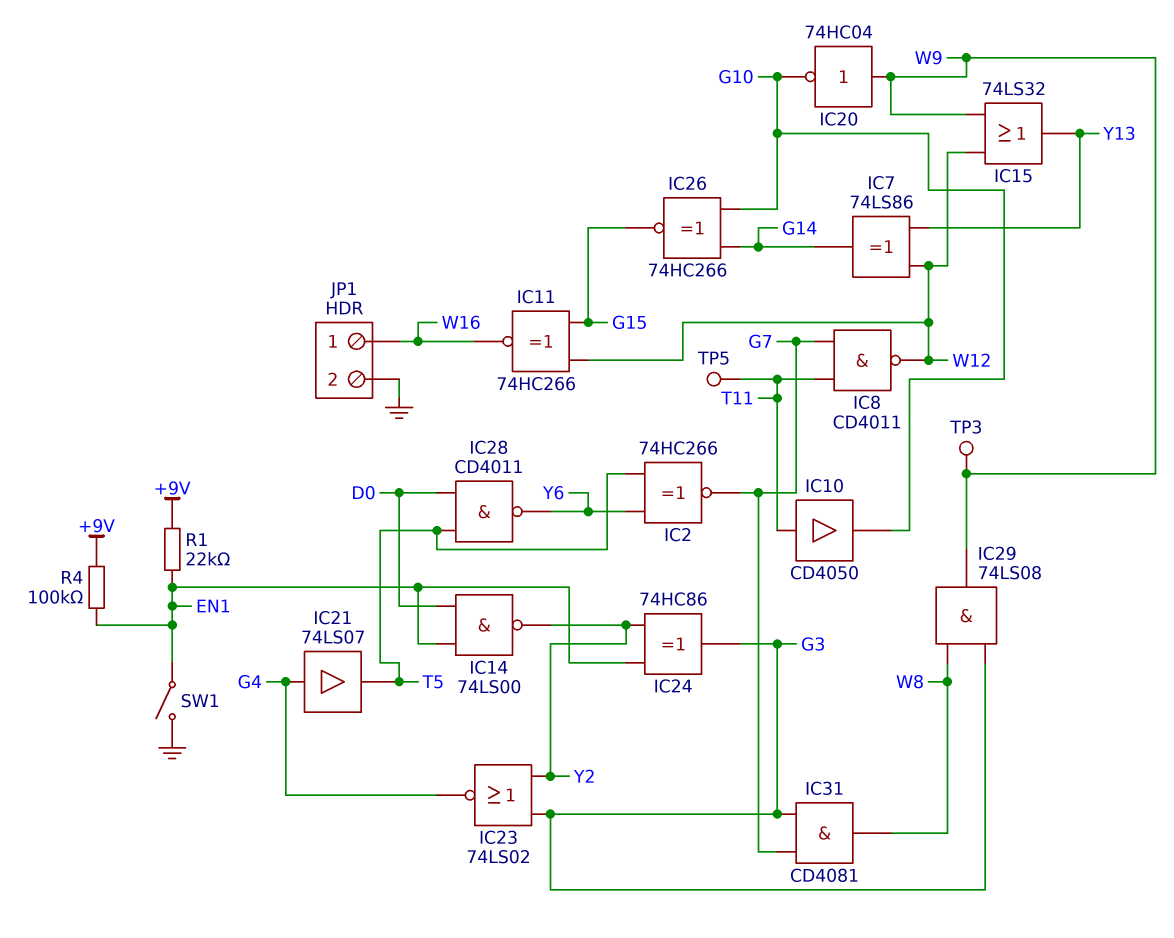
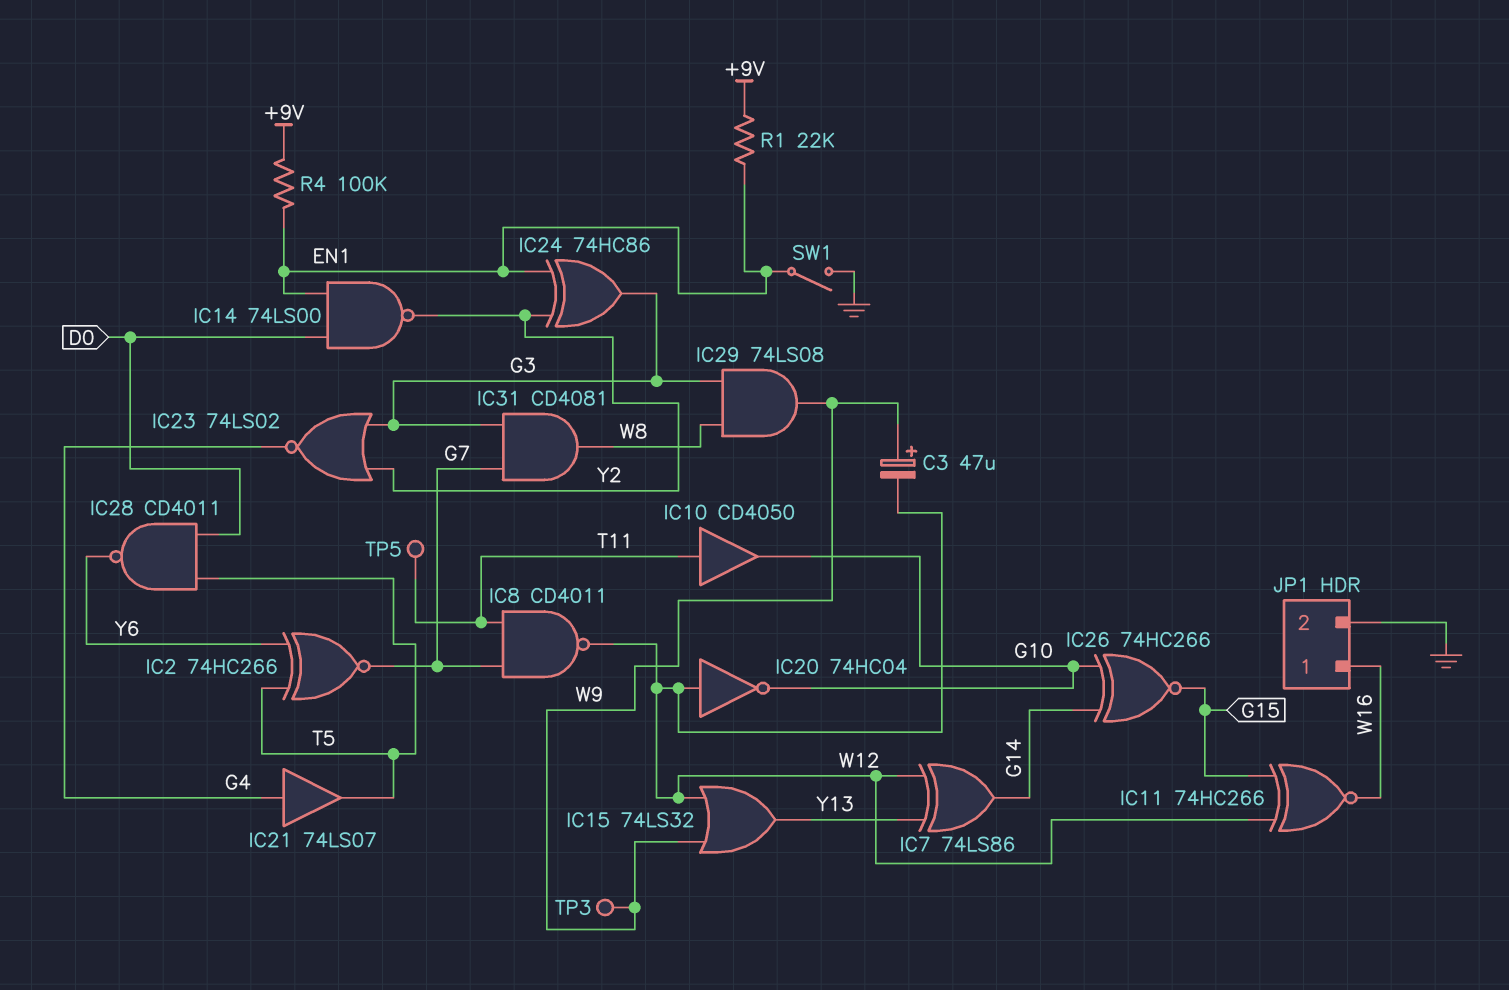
C3: none -> 47uF (plus W9, minus W12)
IC20: NOT 74HC04 (in W9, out G10) -> NOT 74HC04 (in W12, out G10)

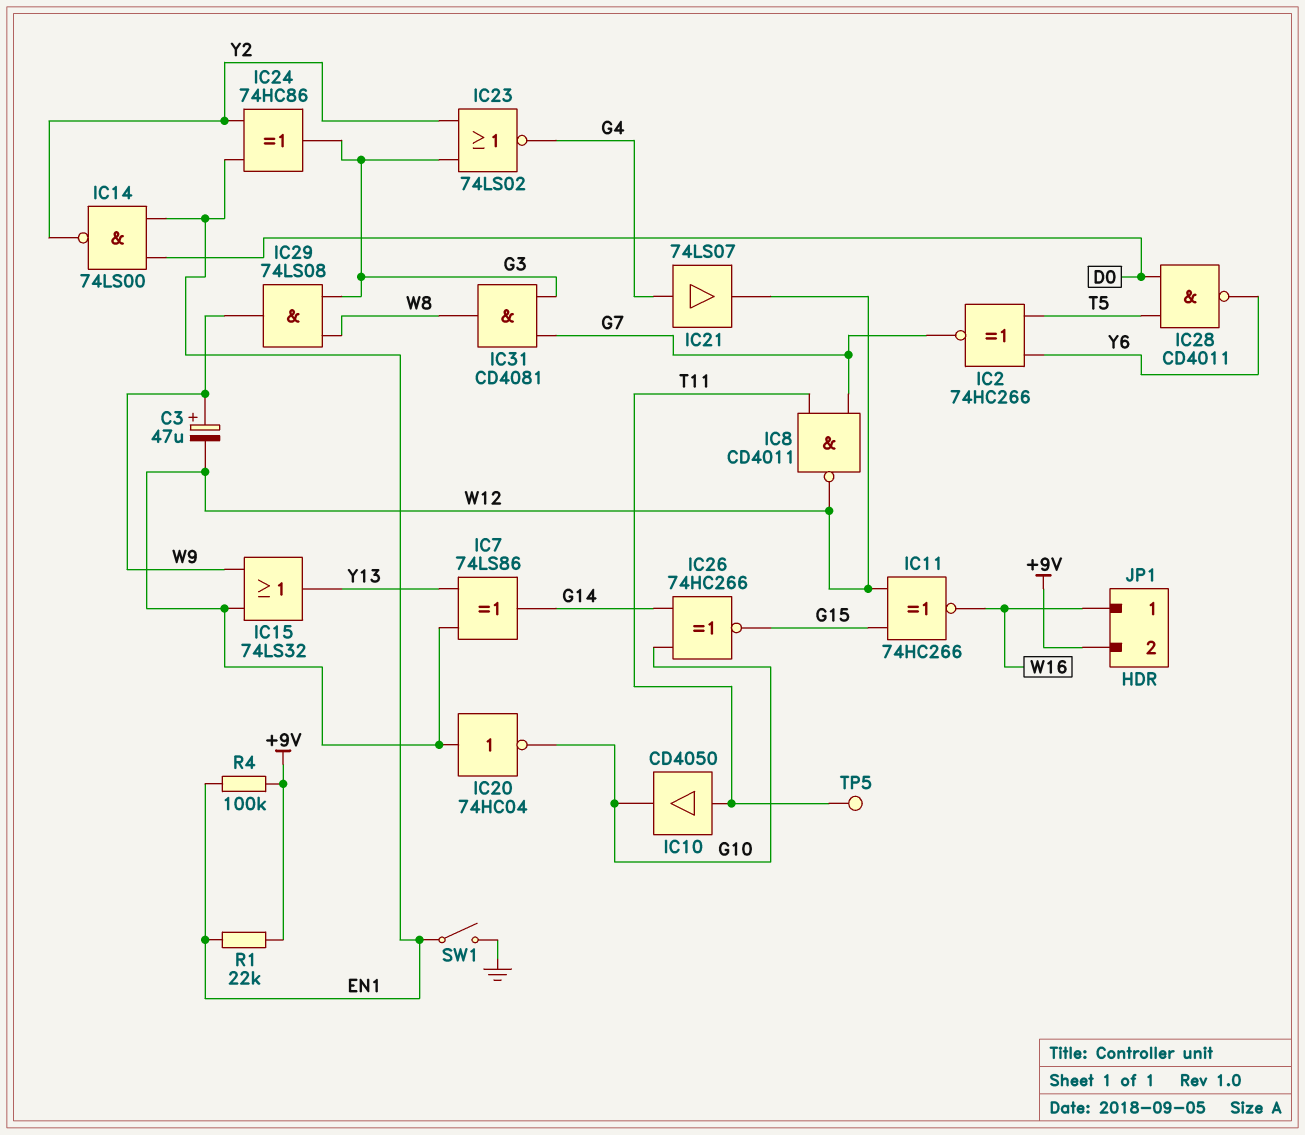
IC21: buffer 74LS07 (in G4, out T5) -> buffer 74LS07 (in G4, out W12)
JP1 pin 2: GND -> +9V
TP3: test point (W9) -> none

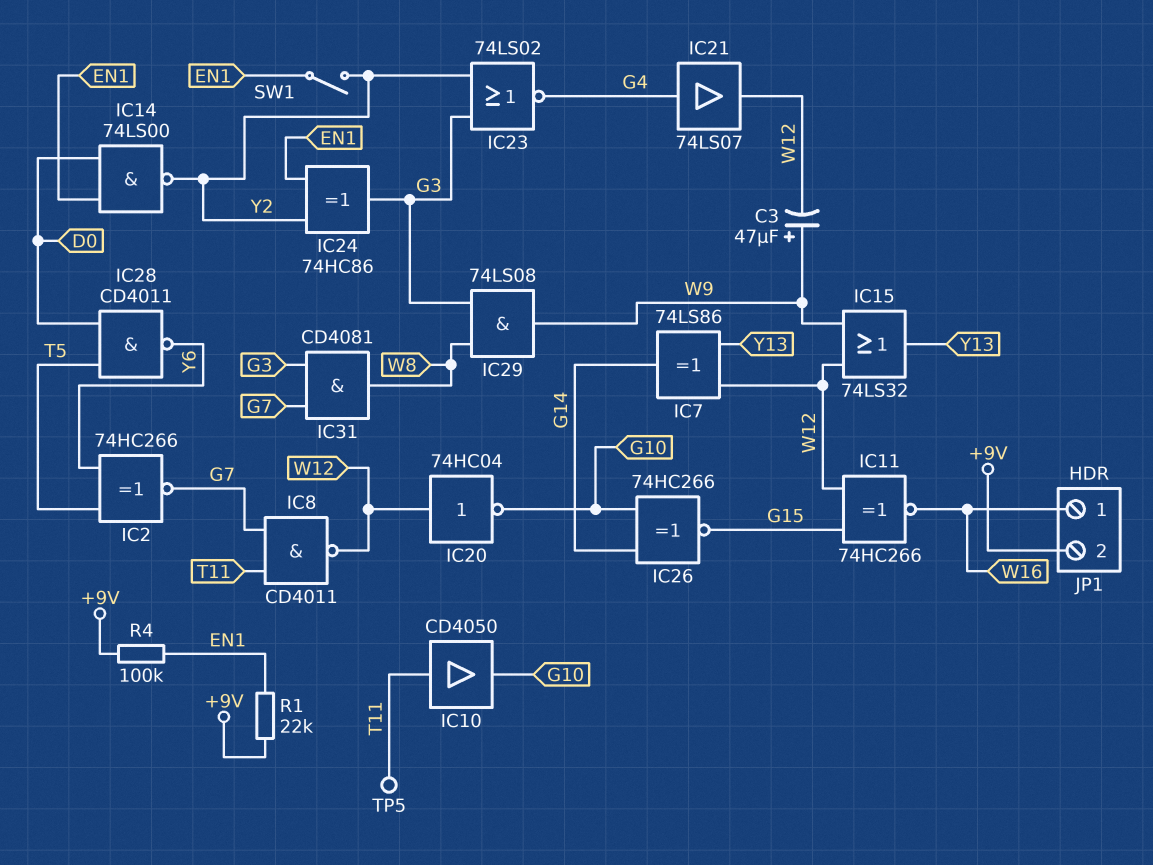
SW1: switch (EN1, GND) -> switch (EN1, Y2)

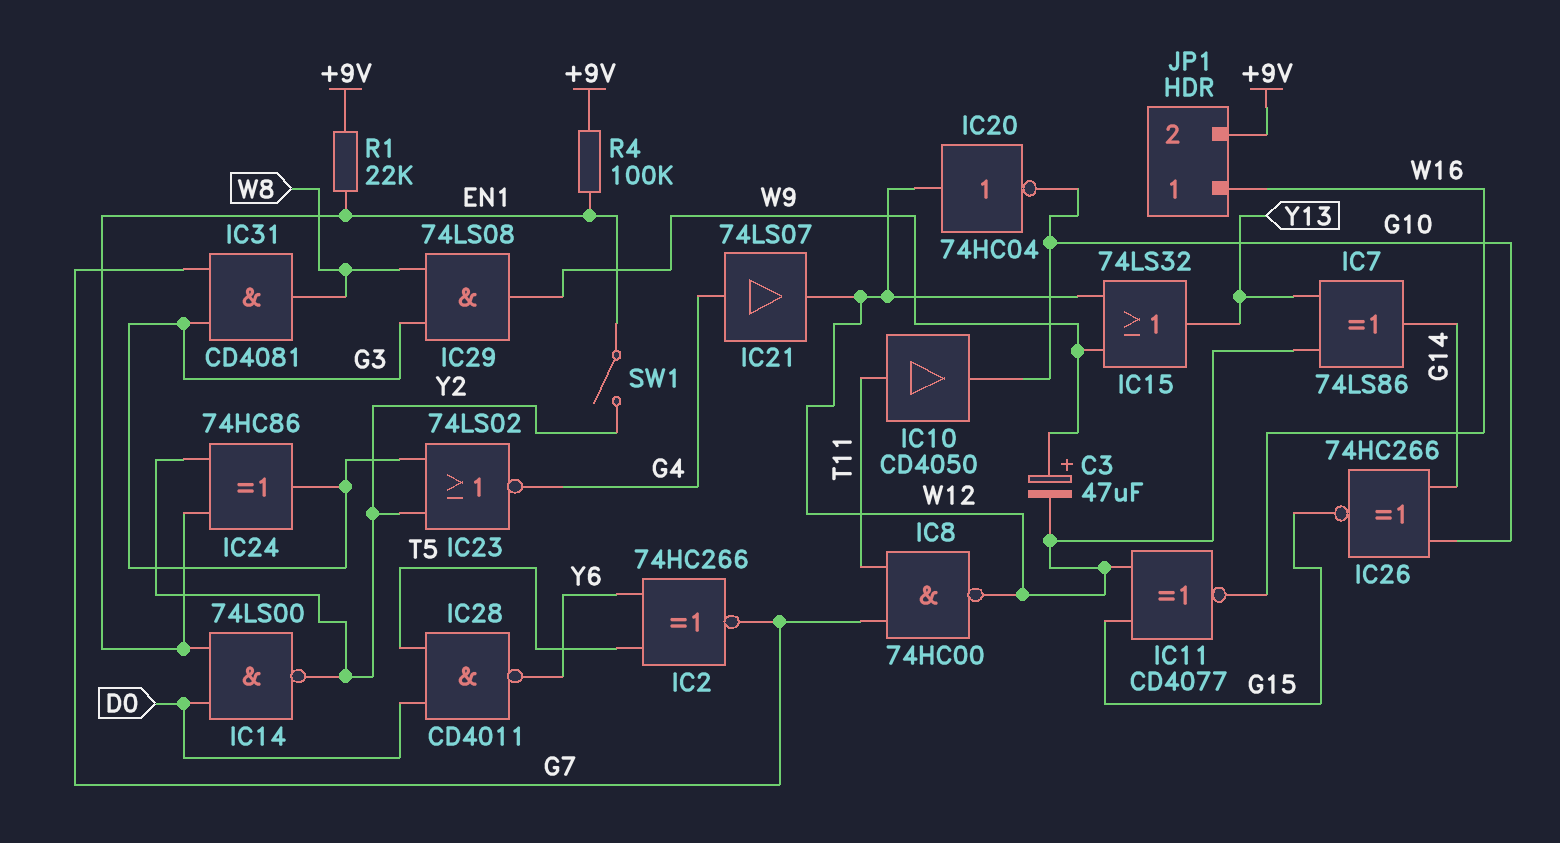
IC8: NAND CD4011 (in G7, in T11, out W12) -> NAND 74HC00 (in G7, in T11, out W12)
IC11: XNOR 74HC266 (in G15, in W12, out W16) -> XNOR CD4077 (in G15, in W12, out W16)
TP5: test point (T11) -> none

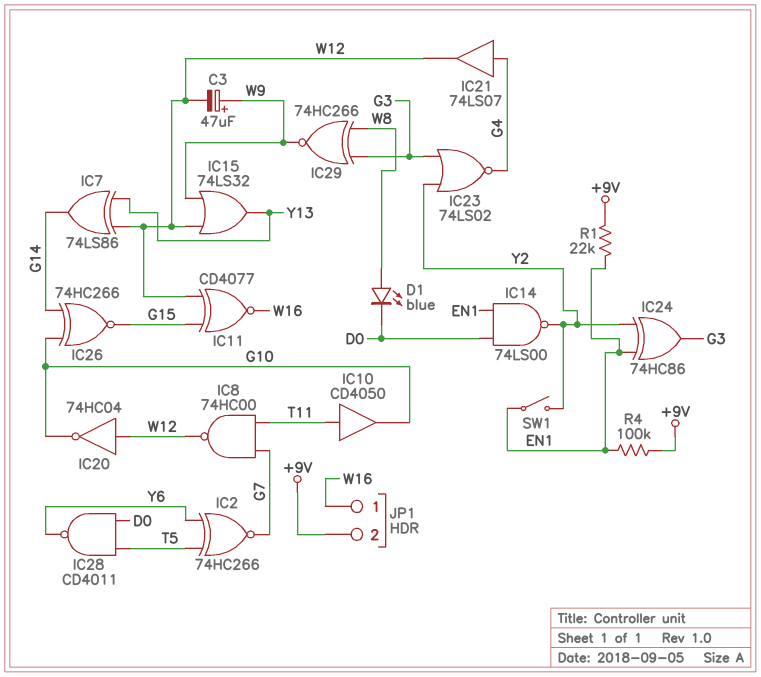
D1: none -> LED blue (A W8, K D0)
IC29: AND 74LS08 (in G3, in W8, out W9) -> XNOR 74HC266 (in G3, in W8, out W9)
IC31: AND CD4081 (in G3, in G7, out W8) -> none

